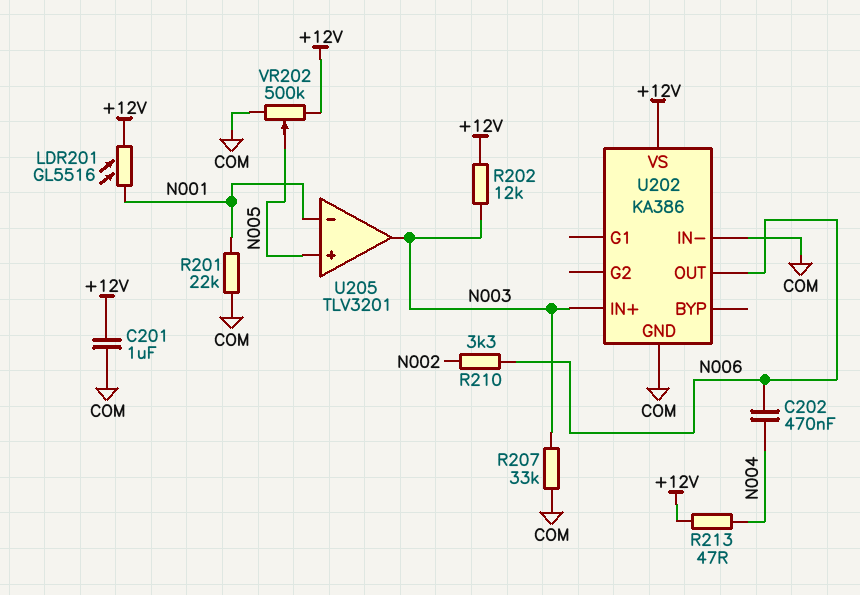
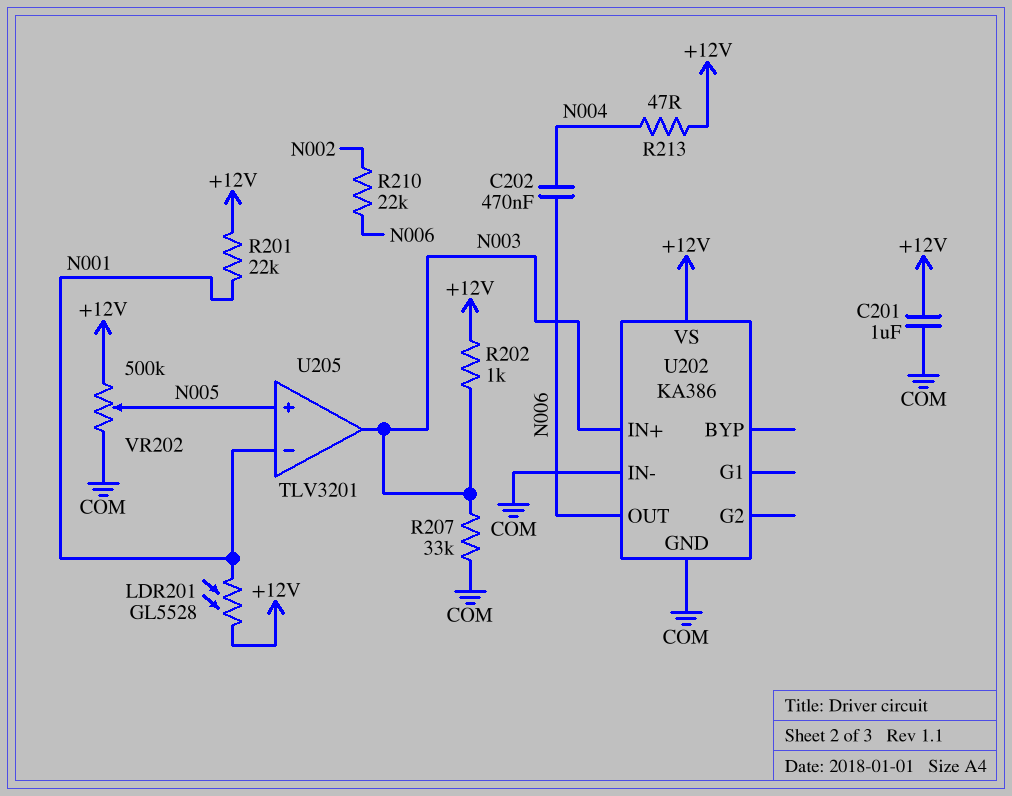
LDR201: GL5516 (+12V, N001) -> GL5528 (+12V, N001)
R201: 22k (COM, N001) -> 22k (+12V, N001)
R202: 12k (+12V, N003) -> 1k (+12V, N003)
R210: 3.3k (N002, N006) -> 22k (N002, N006)

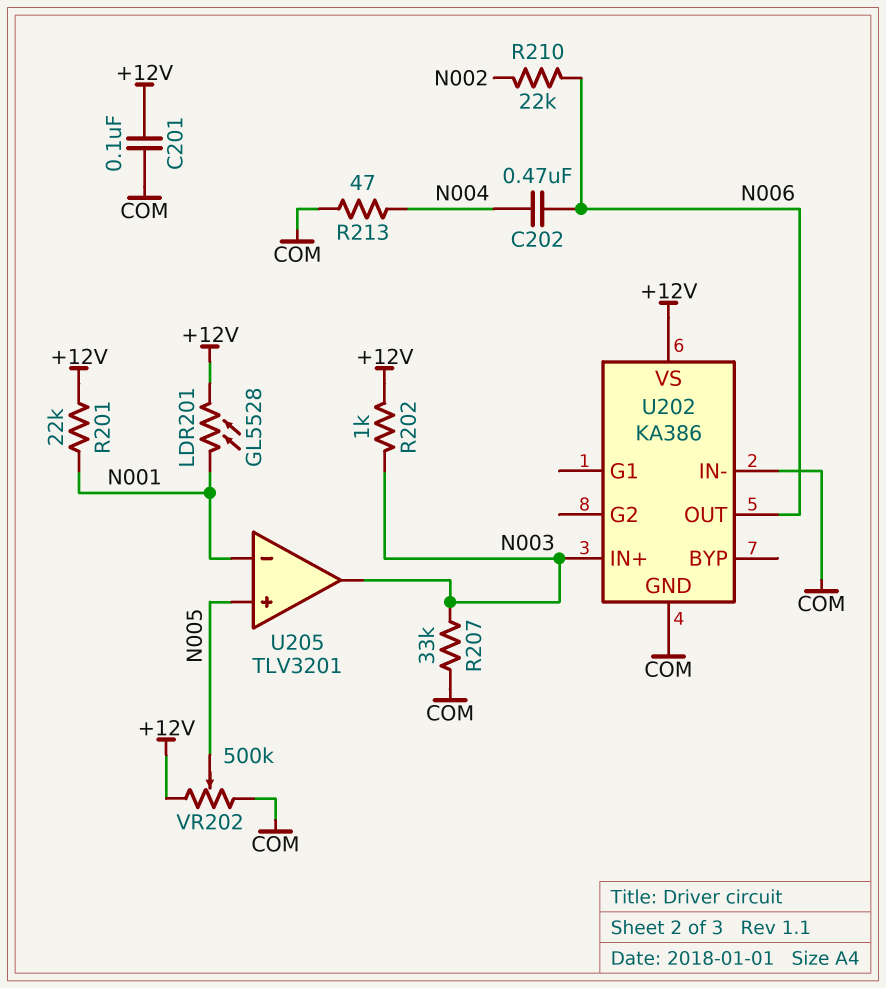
C201: 1uF (+12V, COM) -> 100nF (+12V, COM)
R213: 47 (+12V, N004) -> 47 (COM, N004)

